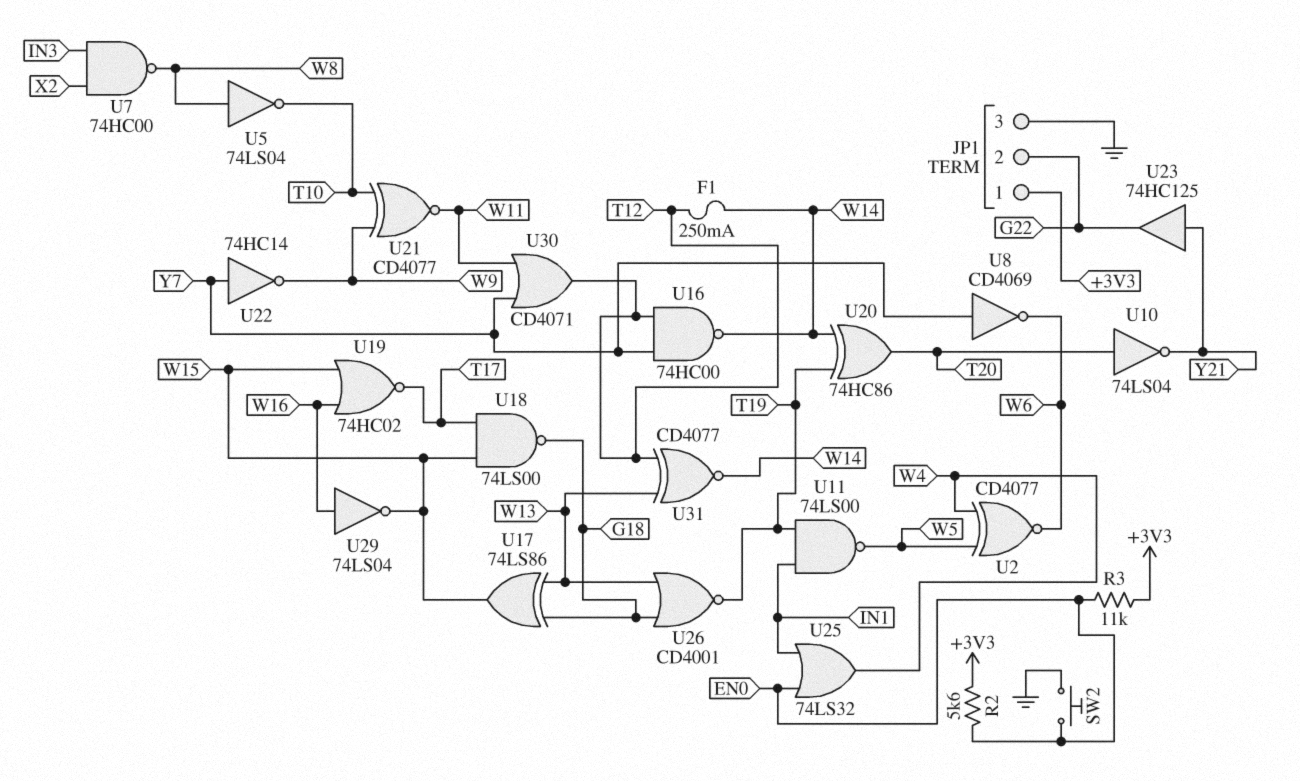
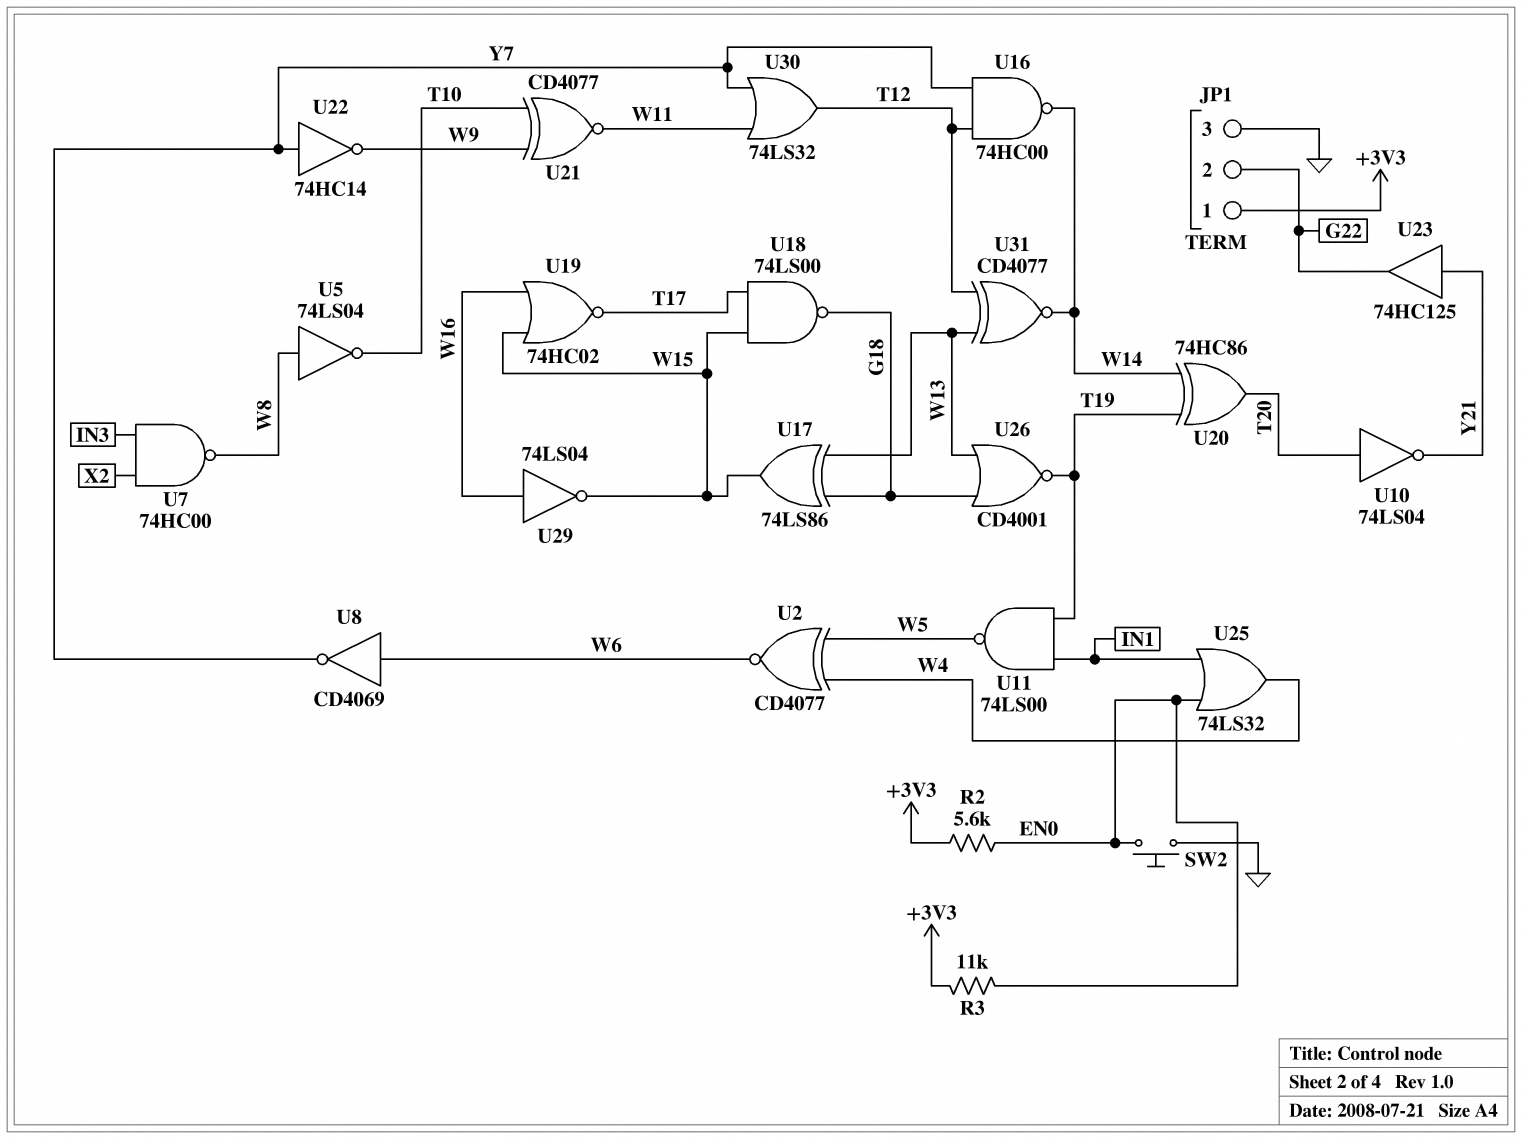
F1: 250mA (T12, W14) -> none
U8: NOT CD4069 (in Y7, out W6) -> NOT CD4069 (in W6, out Y7)
U30: OR CD4071 (in W11, in Y7, out T12) -> OR 74LS32 (in W11, in Y7, out T12)

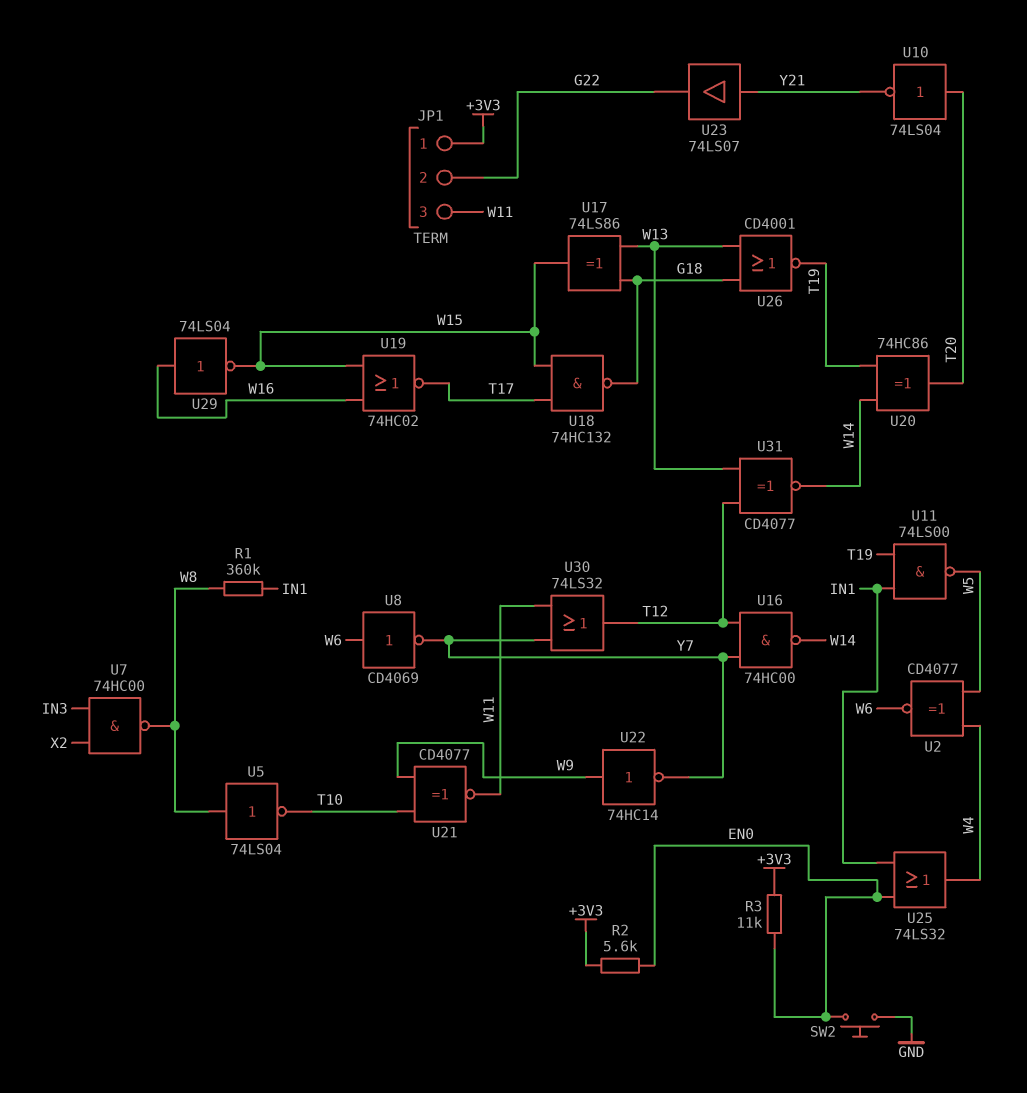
JP1 pin 3: GND -> W11
R1: none -> 360k (IN1, W8)
U18: NAND 74LS00 (in T17, in W15, out G18) -> NAND 74HC132 (in T17, in W15, out G18)
U22: NOT 74HC14 (in Y7, out W9) -> NOT 74HC14 (in W9, out Y7)
U23: buffer 74HC125 (in Y21, out G22) -> buffer 74LS07 (in Y21, out G22)

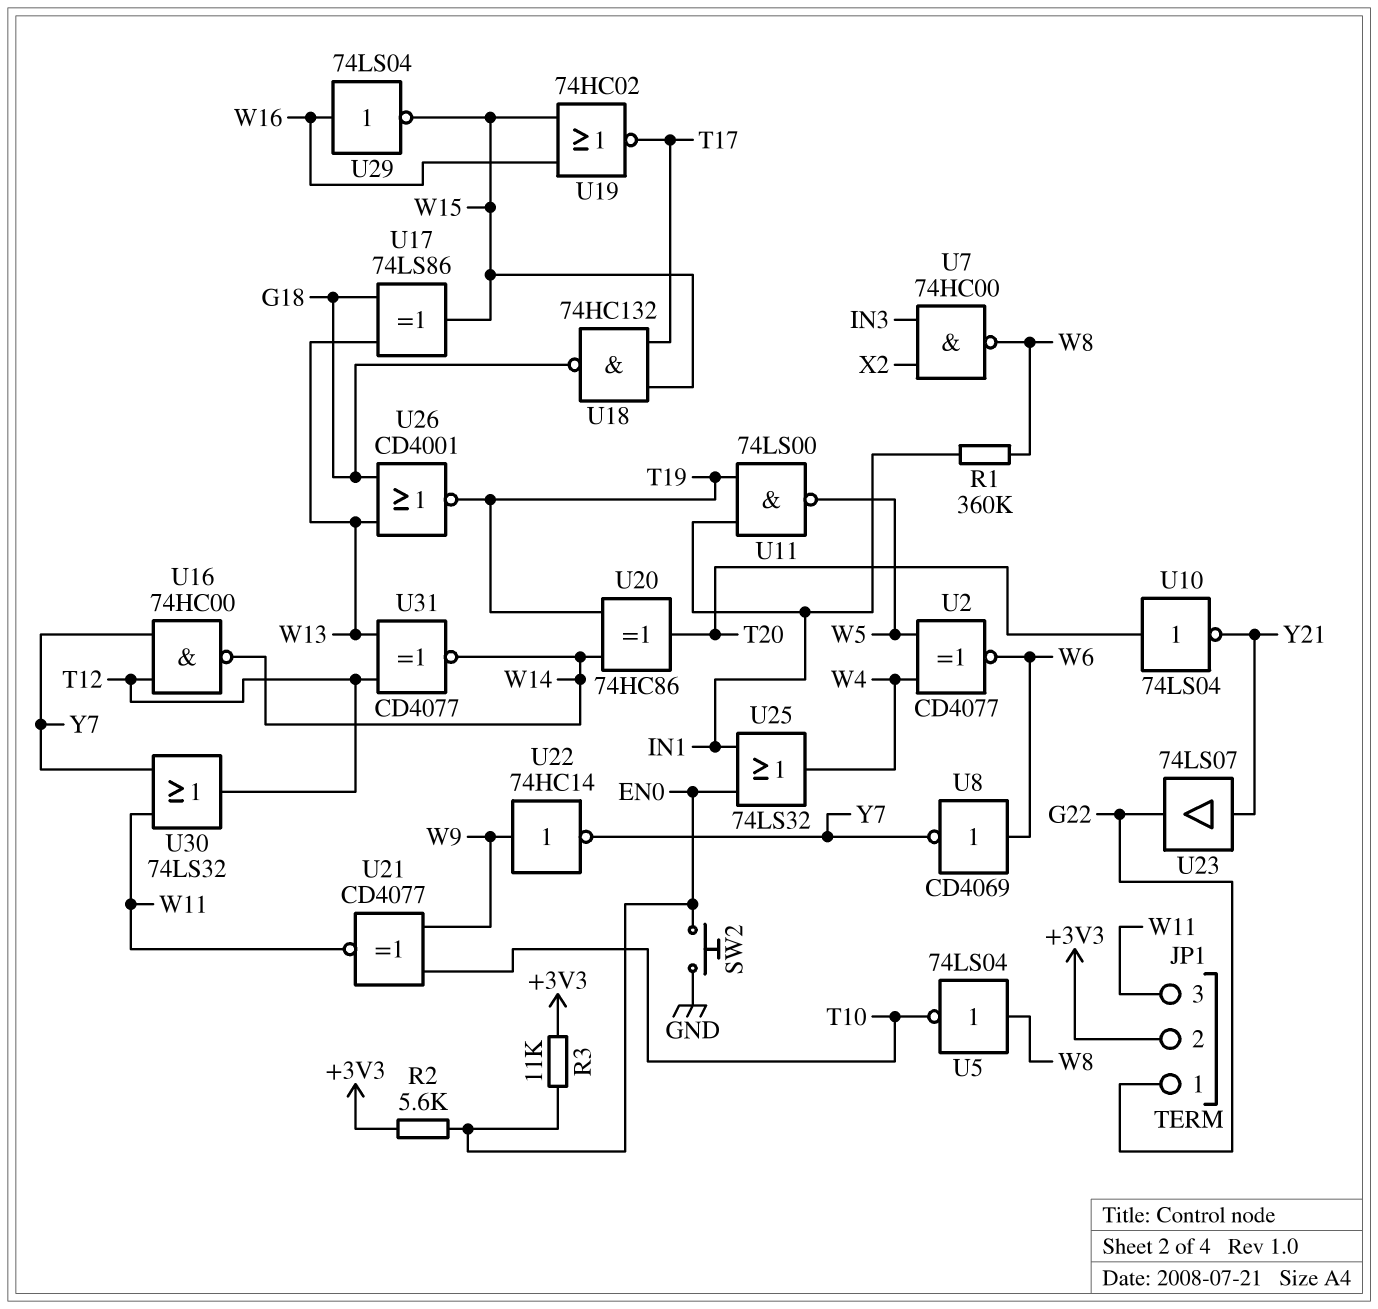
JP1 pin 1: +3V3 -> G22
JP1 pin 2: G22 -> +3V3

